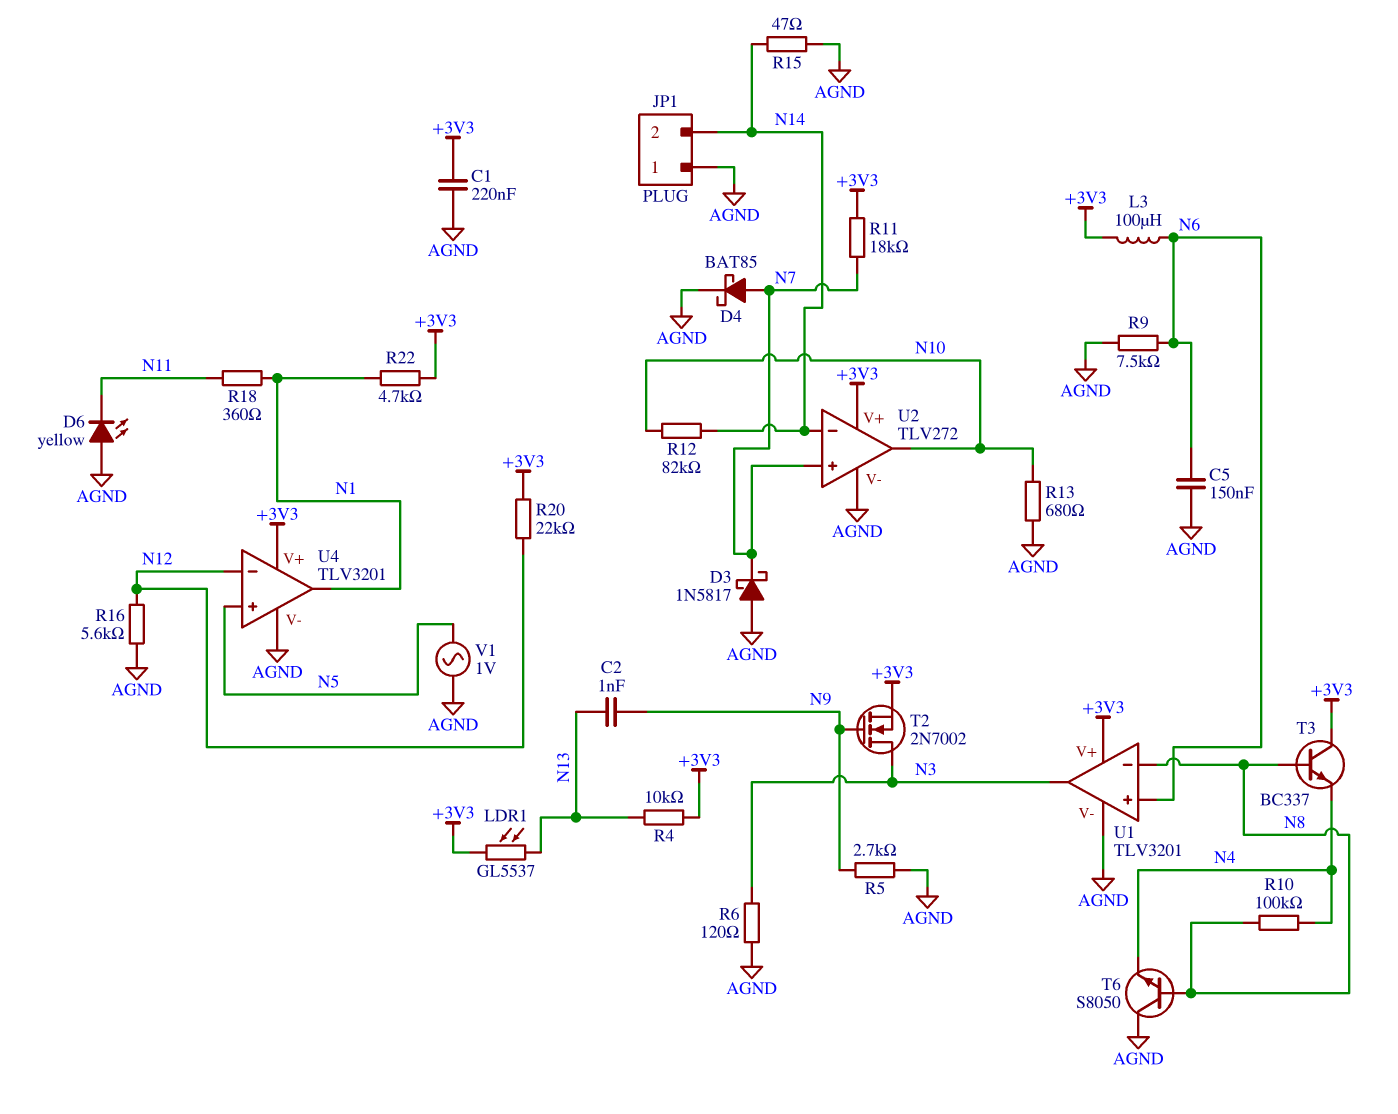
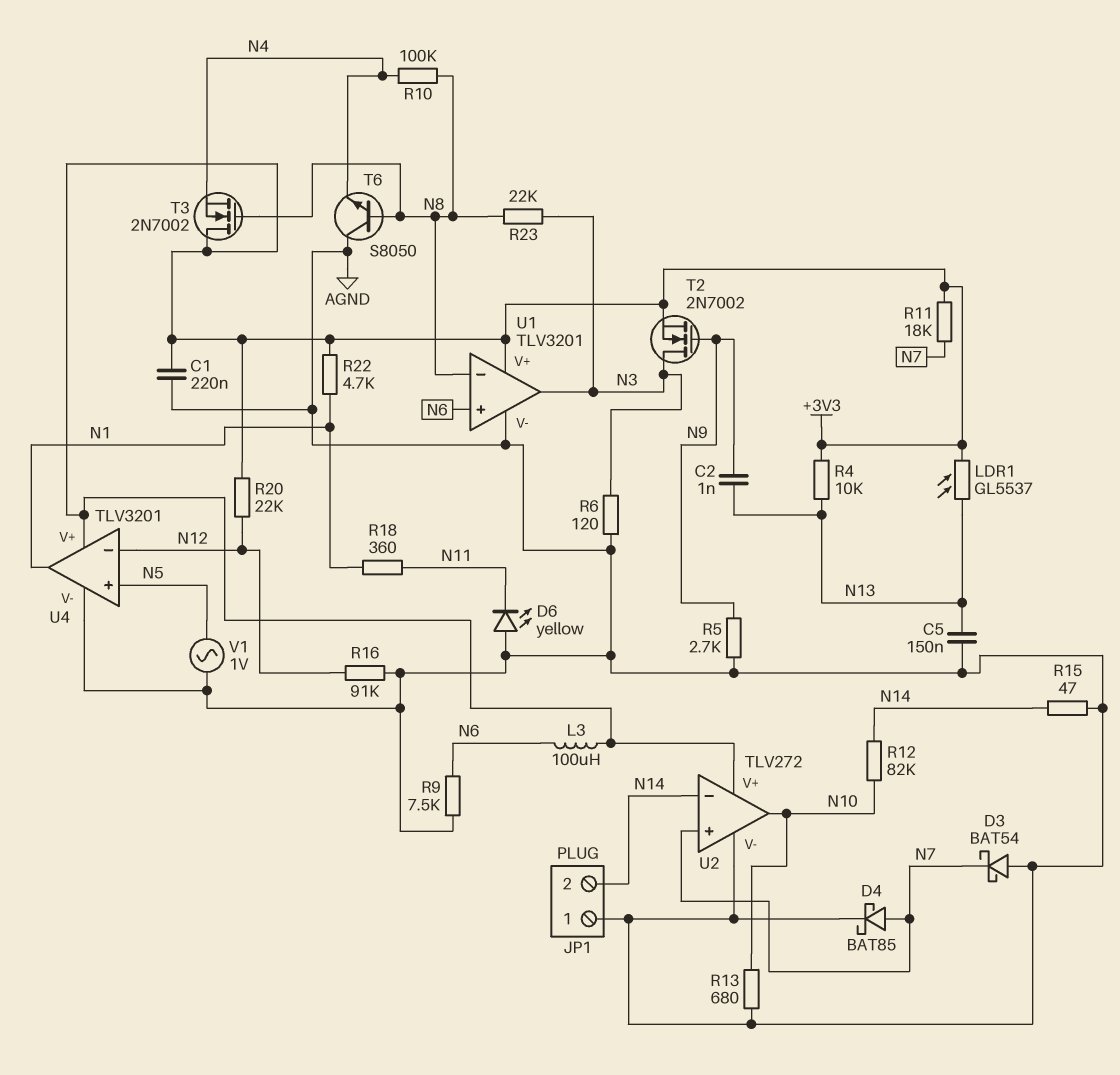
C5: 150nF (AGND, N6) -> 150nF (AGND, N13)
D3: schottky 1N5817 (A AGND, K N7) -> schottky BAT54 (A AGND, K N7)
R16: 5.6k (AGND, N12) -> 91k (AGND, N12)
R23: none -> 22k (N3, N8)
T3: NPN BC337 (B N8, C +3V3, E N4) -> NMOS 2N7002 (G N8, D +3V3, S N4)

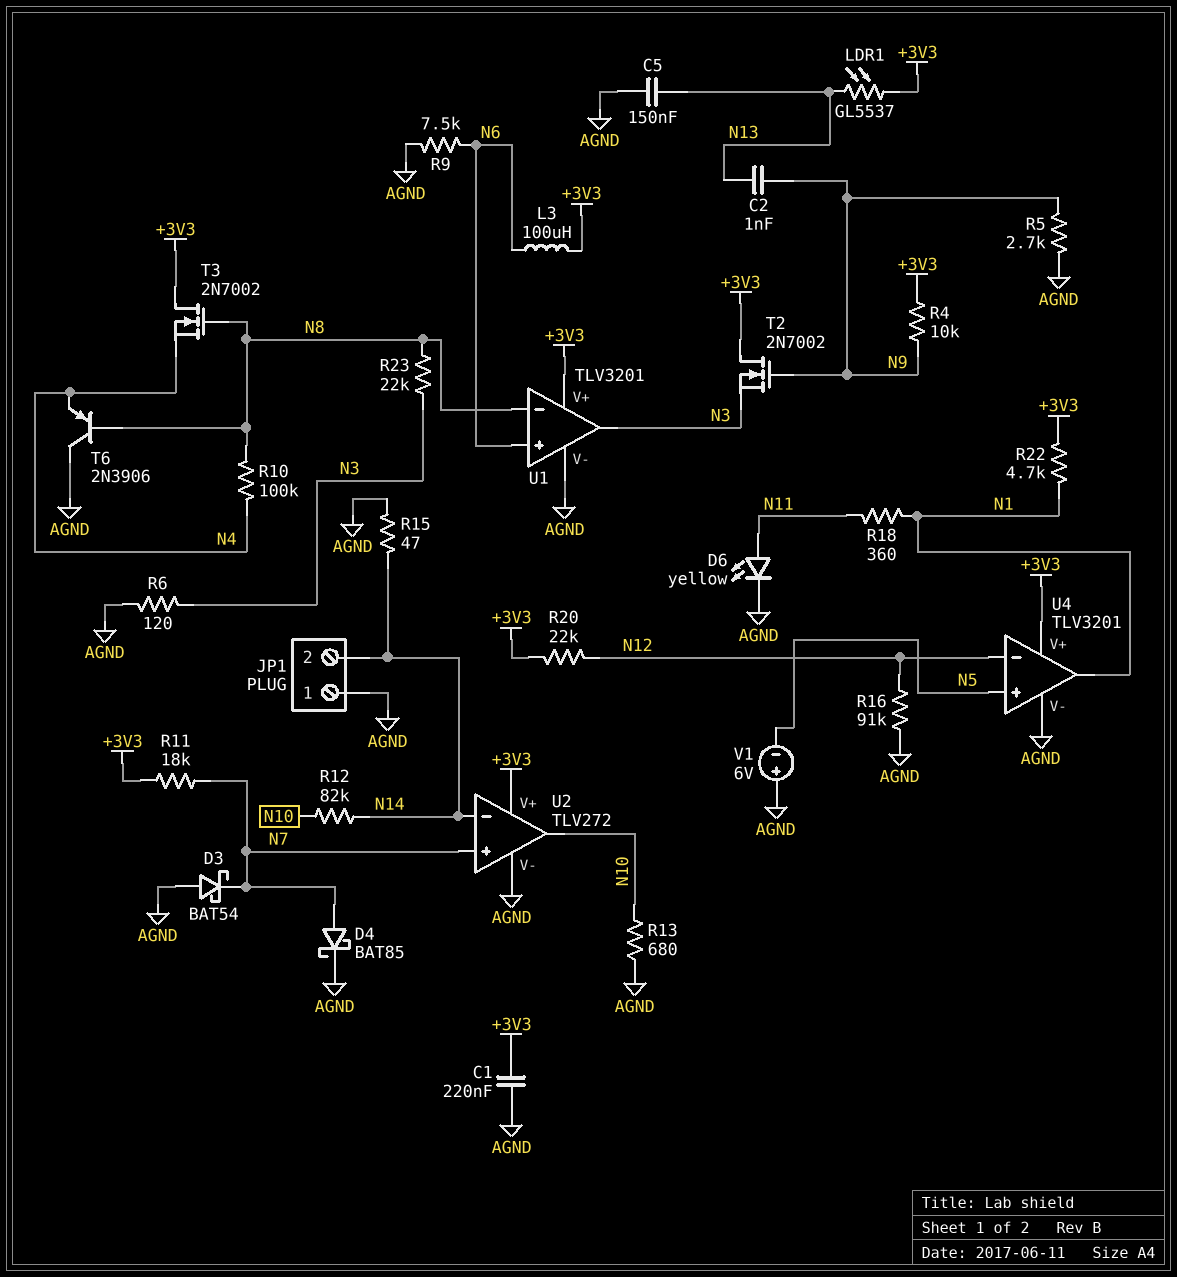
D6: LED yellow (A AGND, K N11) -> LED yellow (A N11, K AGND)
R4: 10k (+3V3, N13) -> 10k (+3V3, N9)
T2: NMOS 2N7002 (G N9, D N3, S +3V3) -> NMOS 2N7002 (G N9, D +3V3, S N3)
T6: NPN S8050 (B N8, C AGND, E N4) -> PNP 2N3906 (B N8, C AGND, E N4)
V1: AC 1V (AGND, N5) -> 6V (plus AGND, minus N5)

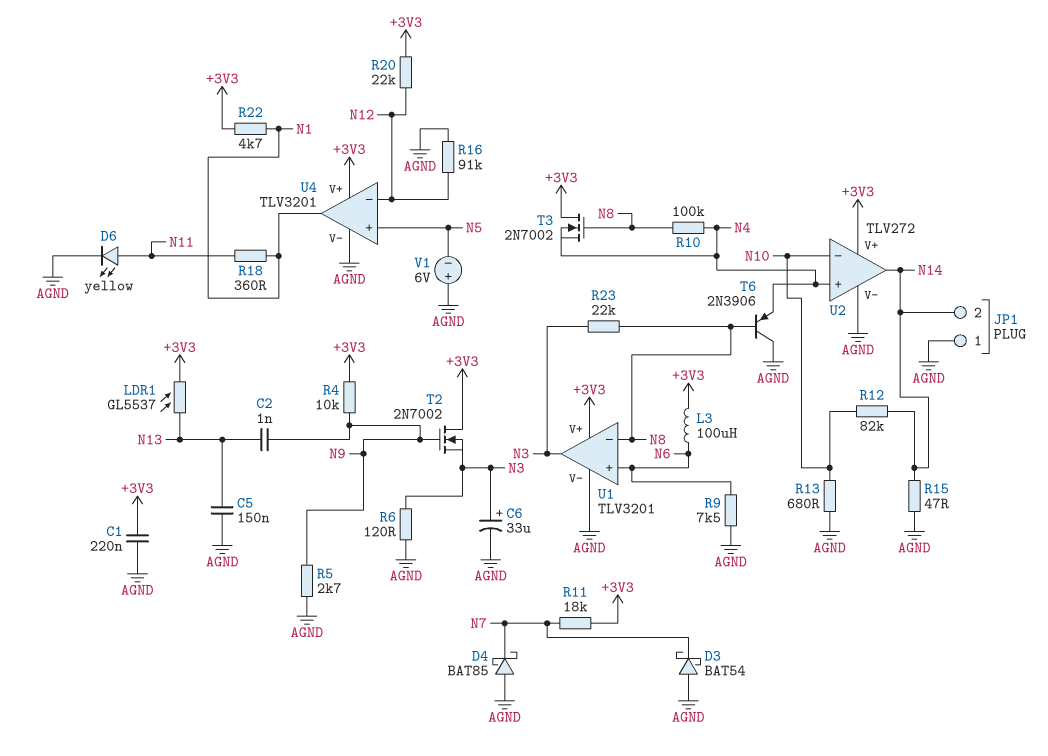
C6: none -> 33uF (plus N3, minus AGND)
D4: schottky BAT85 (A N7, K AGND) -> schottky BAT85 (A AGND, K N7)
U2 pin in+: N7 -> N4
U2 pin in-: N14 -> N10
U2 pin out: N10 -> N14

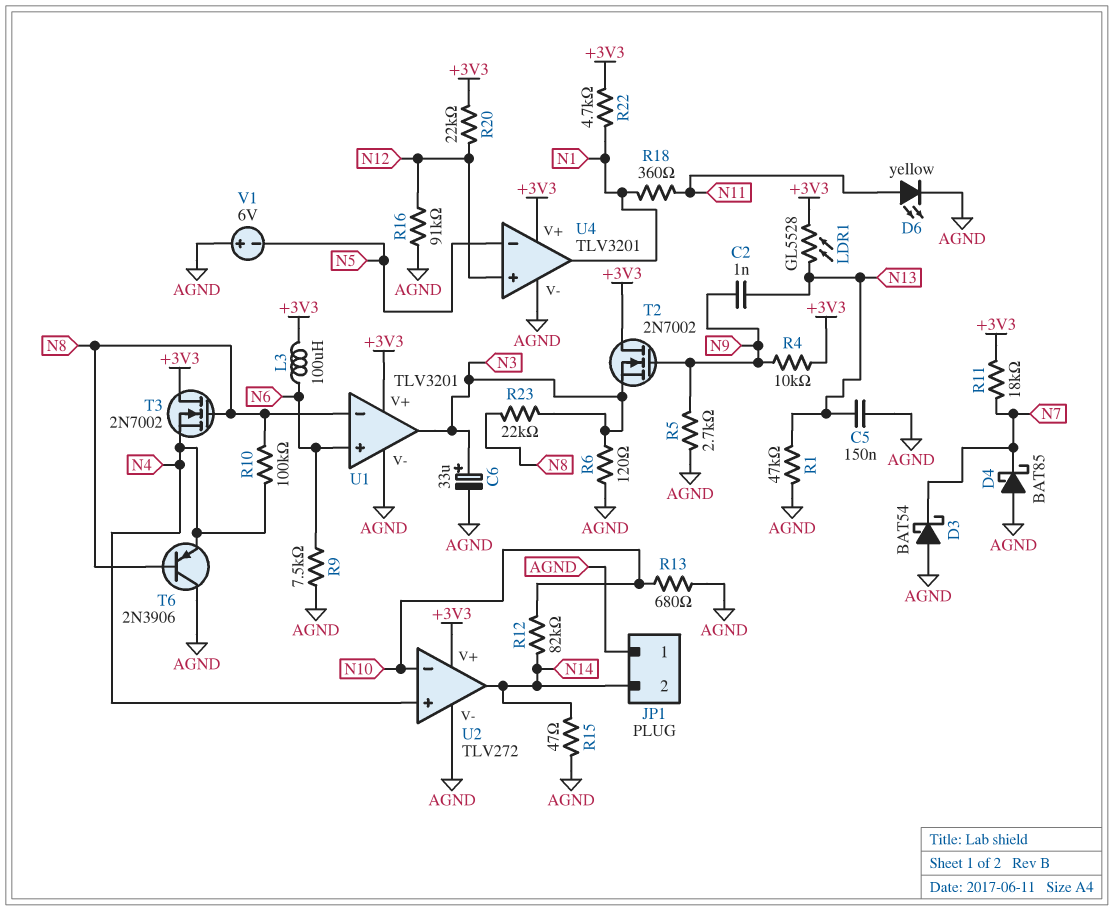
C1: 220nF (+3V3, AGND) -> none
LDR1: GL5537 (+3V3, N13) -> GL5528 (+3V3, N13)
R1: none -> 47k (AGND, N13)
U4 pin in+: N5 -> N12
U4 pin in-: N12 -> N5

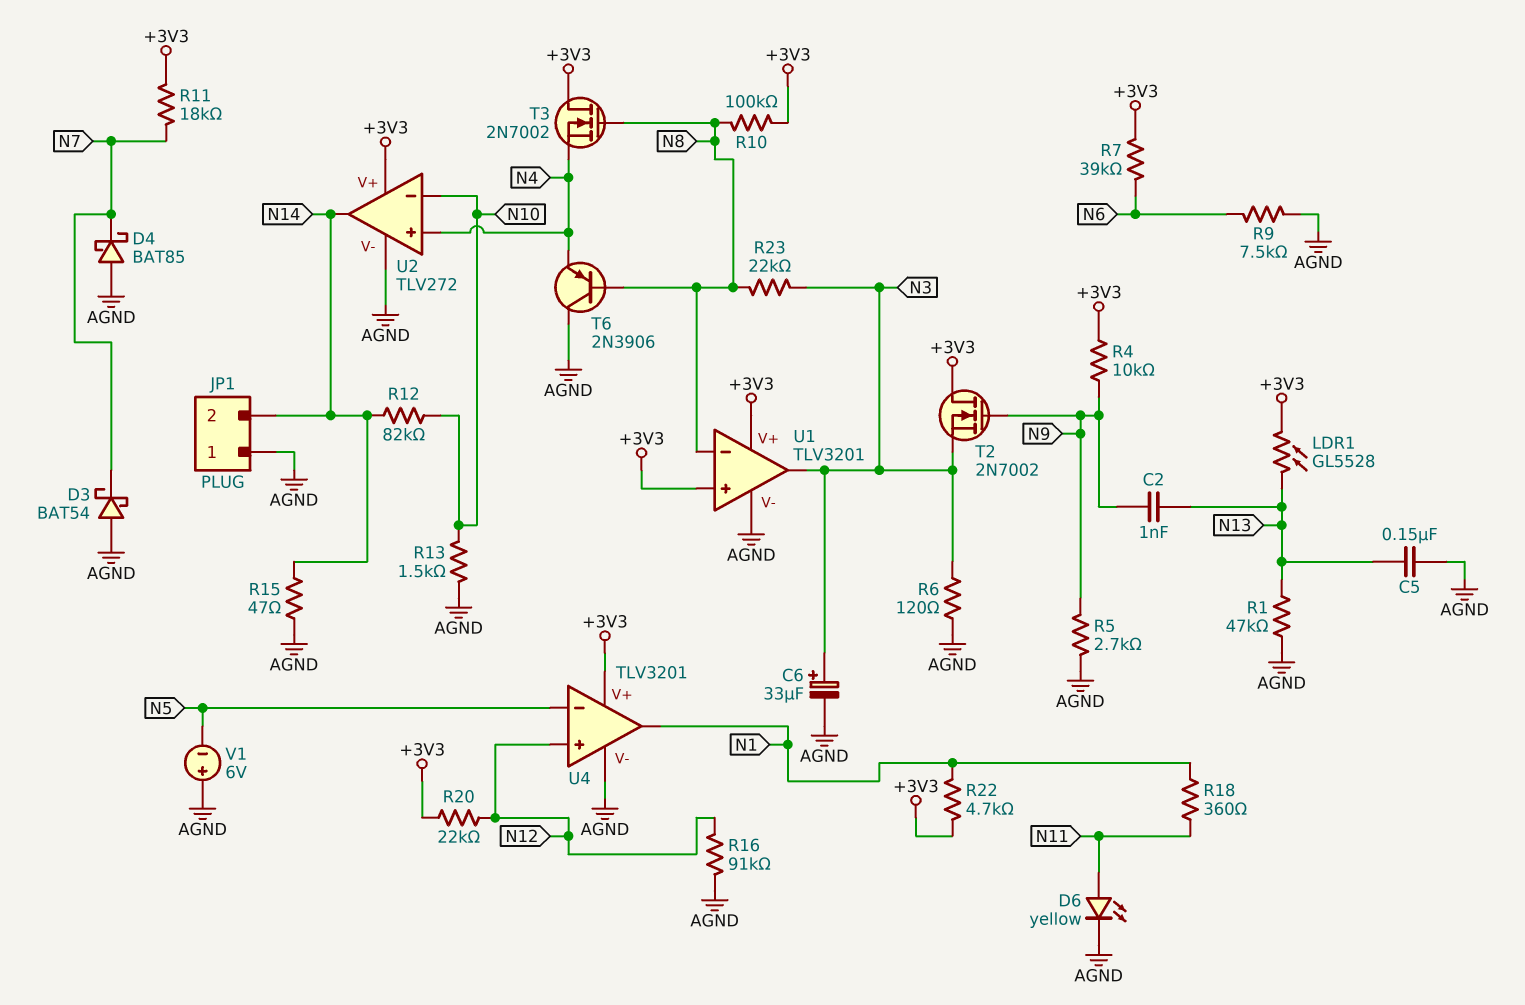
L3: 100uH (+3V3, N6) -> none
R7: none -> 39k (+3V3, N6)
R10: 100k (N4, N8) -> 100k (+3V3, N8)
R13: 680 (AGND, N10) -> 1.5k (AGND, N10)
U1 pin in+: N6 -> +3V3

